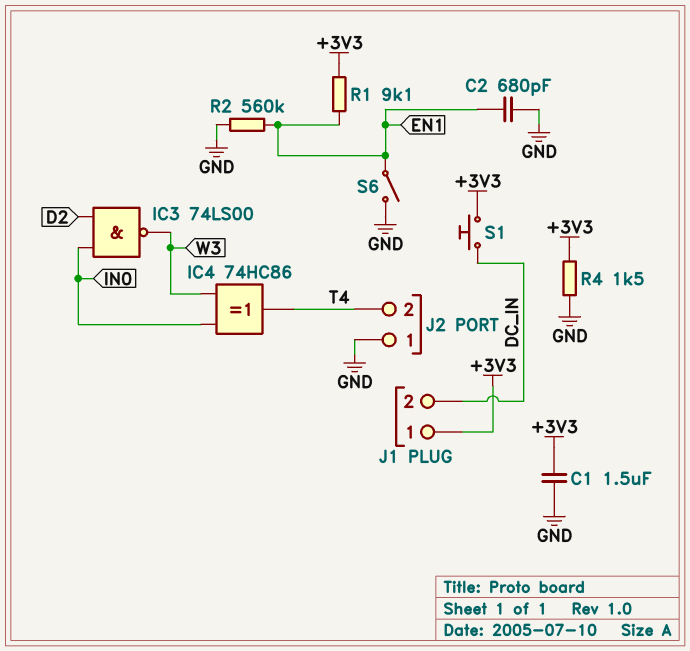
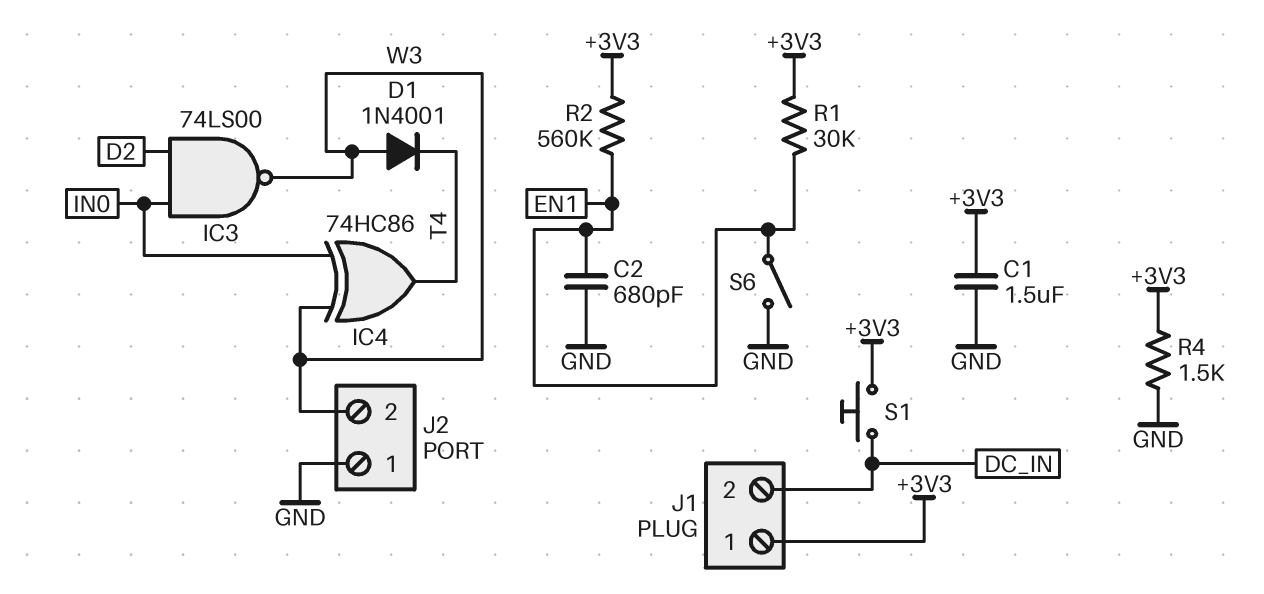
D1: none -> diode 1N4001 (A W3, K T4)
J2 pin 2: T4 -> W3
R1: 9.1k (+3V3, EN1) -> 30k (+3V3, EN1)
R2: 560k (EN1, GND) -> 560k (+3V3, EN1)

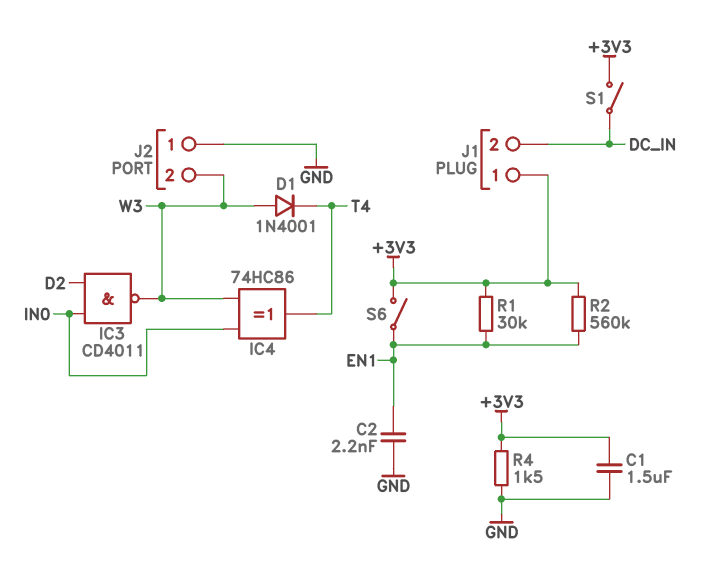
C2: 680pF (EN1, GND) -> 2.2nF (EN1, GND)
IC3: NAND 74LS00 (in D2, in IN0, out W3) -> NAND CD4011 (in D2, in IN0, out W3)
S1: button (+3V3, DC_IN) -> switch (+3V3, DC_IN)
S6: switch (EN1, GND) -> switch (+3V3, EN1)

